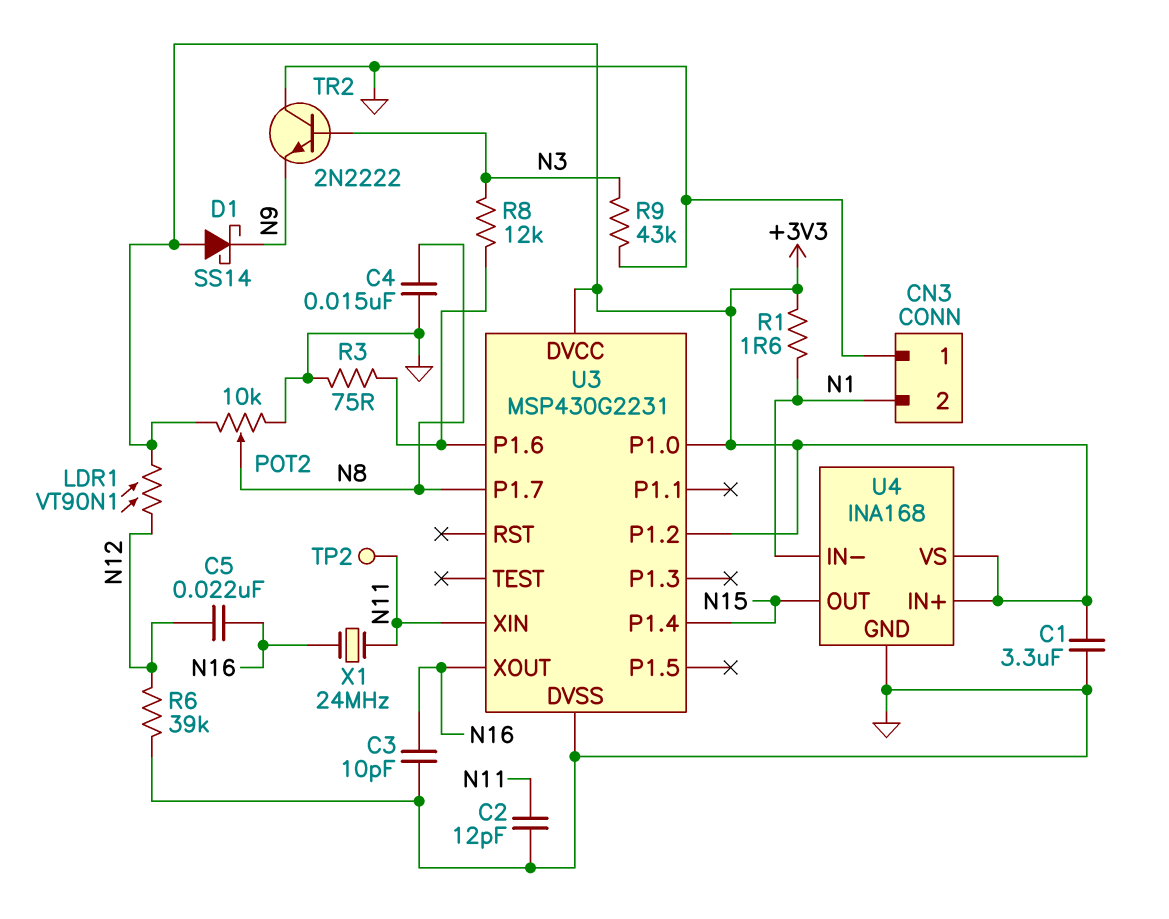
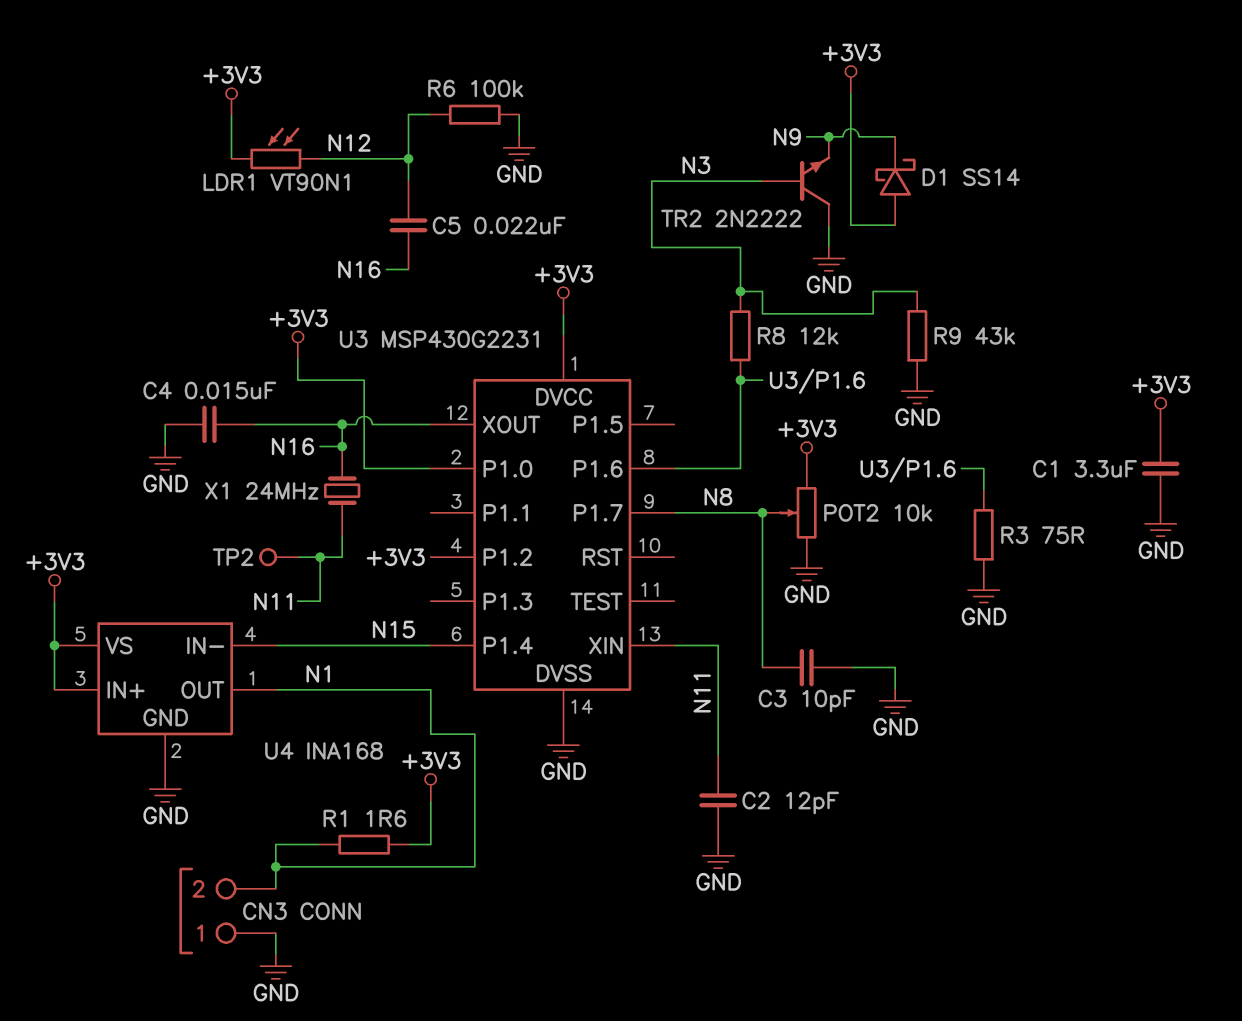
C3: 10pF (GND, N16) -> 10pF (GND, N8)
C4: 15nF (GND, N8) -> 15nF (GND, N16)
R6: 39k (GND, N12) -> 100k (GND, N12)
U4 pin IN-: N1 -> N15
U4 pin OUT: N15 -> N1

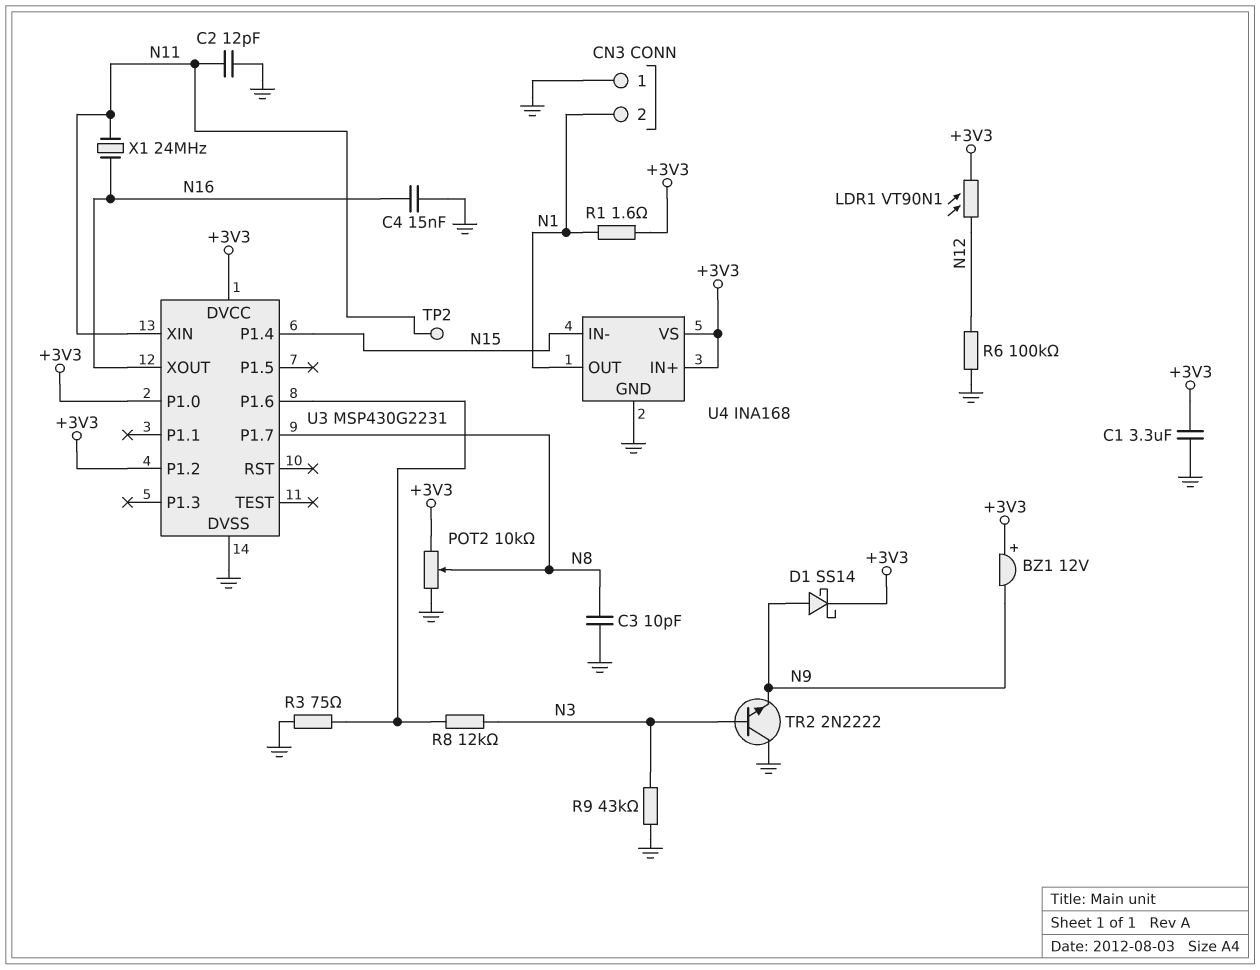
BZ1: none -> buzzer 12V (plus +3V3, minus N9)
C5: 22nF (N12, N16) -> none
D1: schottky SS14 (A +3V3, K N9) -> schottky SS14 (A N9, K +3V3)

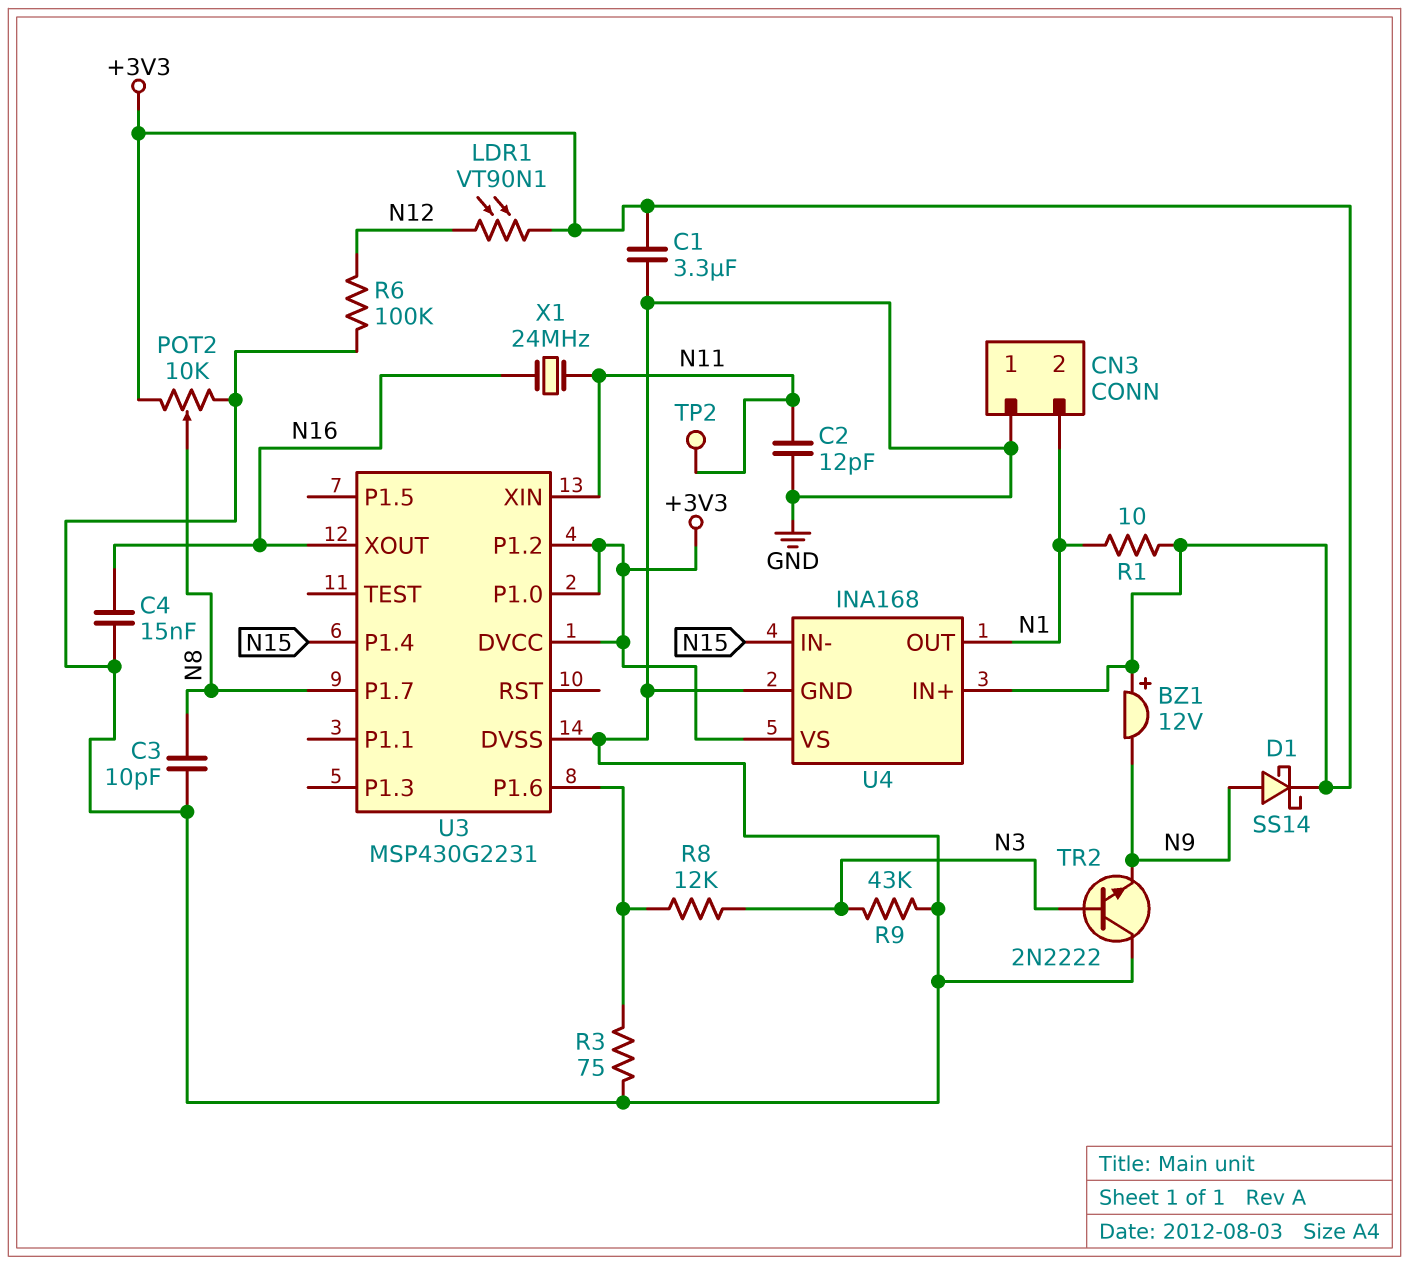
R1: 1.6 (+3V3, N1) -> 10 (+3V3, N1)

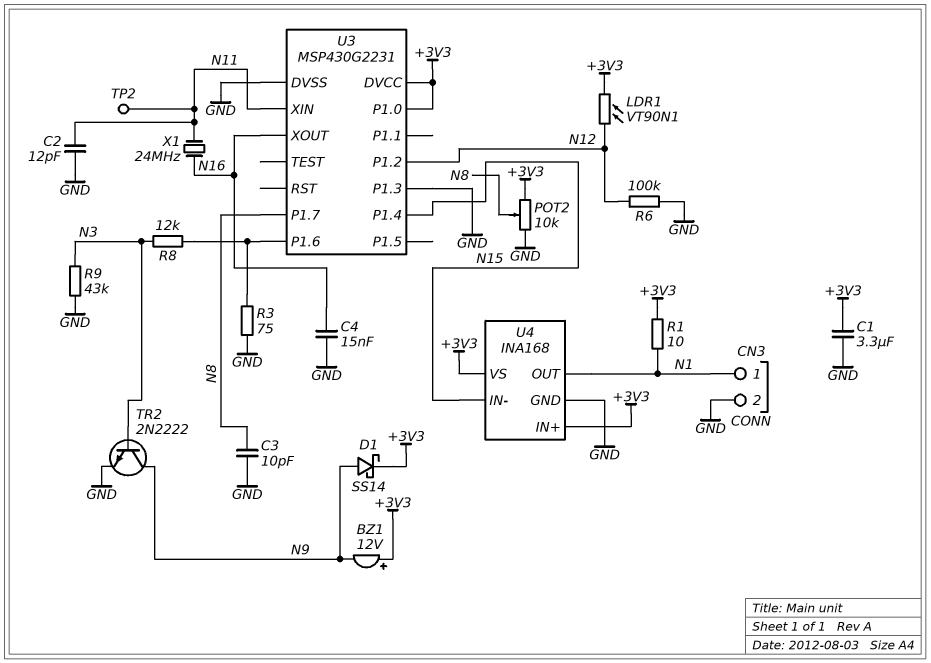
CN3 pin 1: GND -> N1
CN3 pin 2: N1 -> GND
TR2: NPN 2N2222 (B N3, C GND, E N9) -> NPN 2N2222 (B N3, C N9, E GND)
U3 pin P1.2: +3V3 -> N12
U3 pin P1.3: none -> GND

